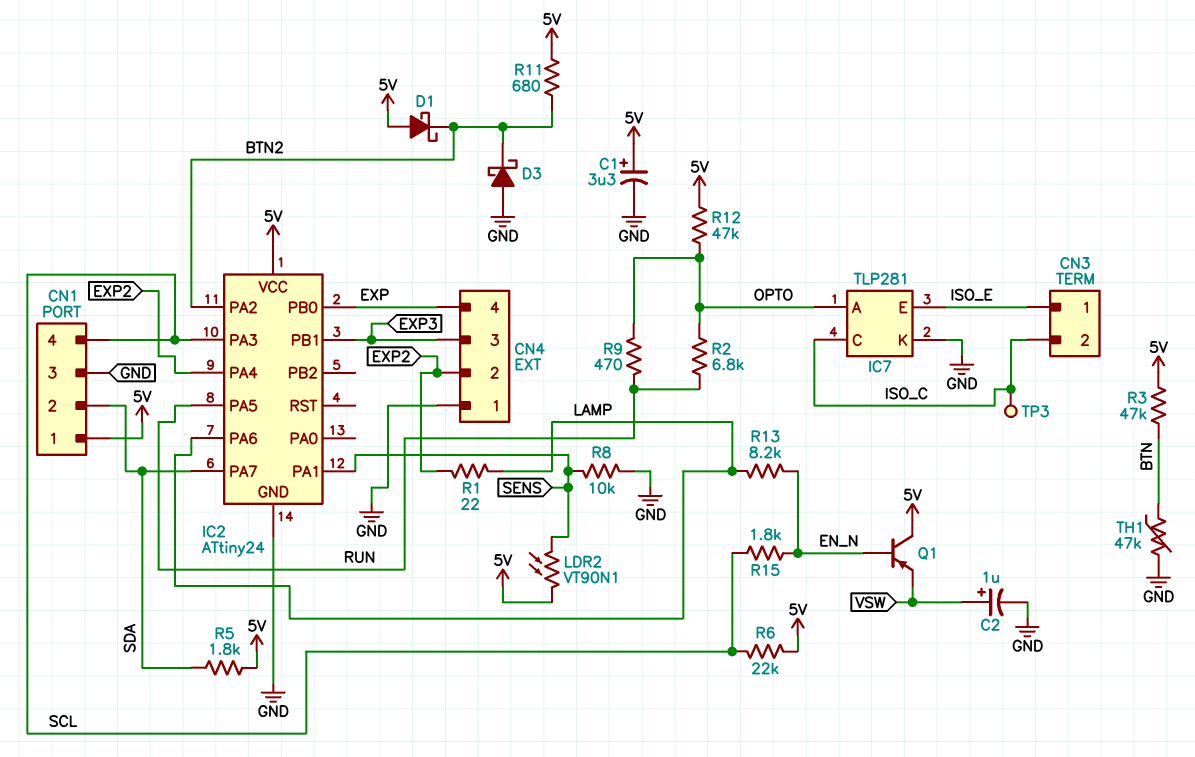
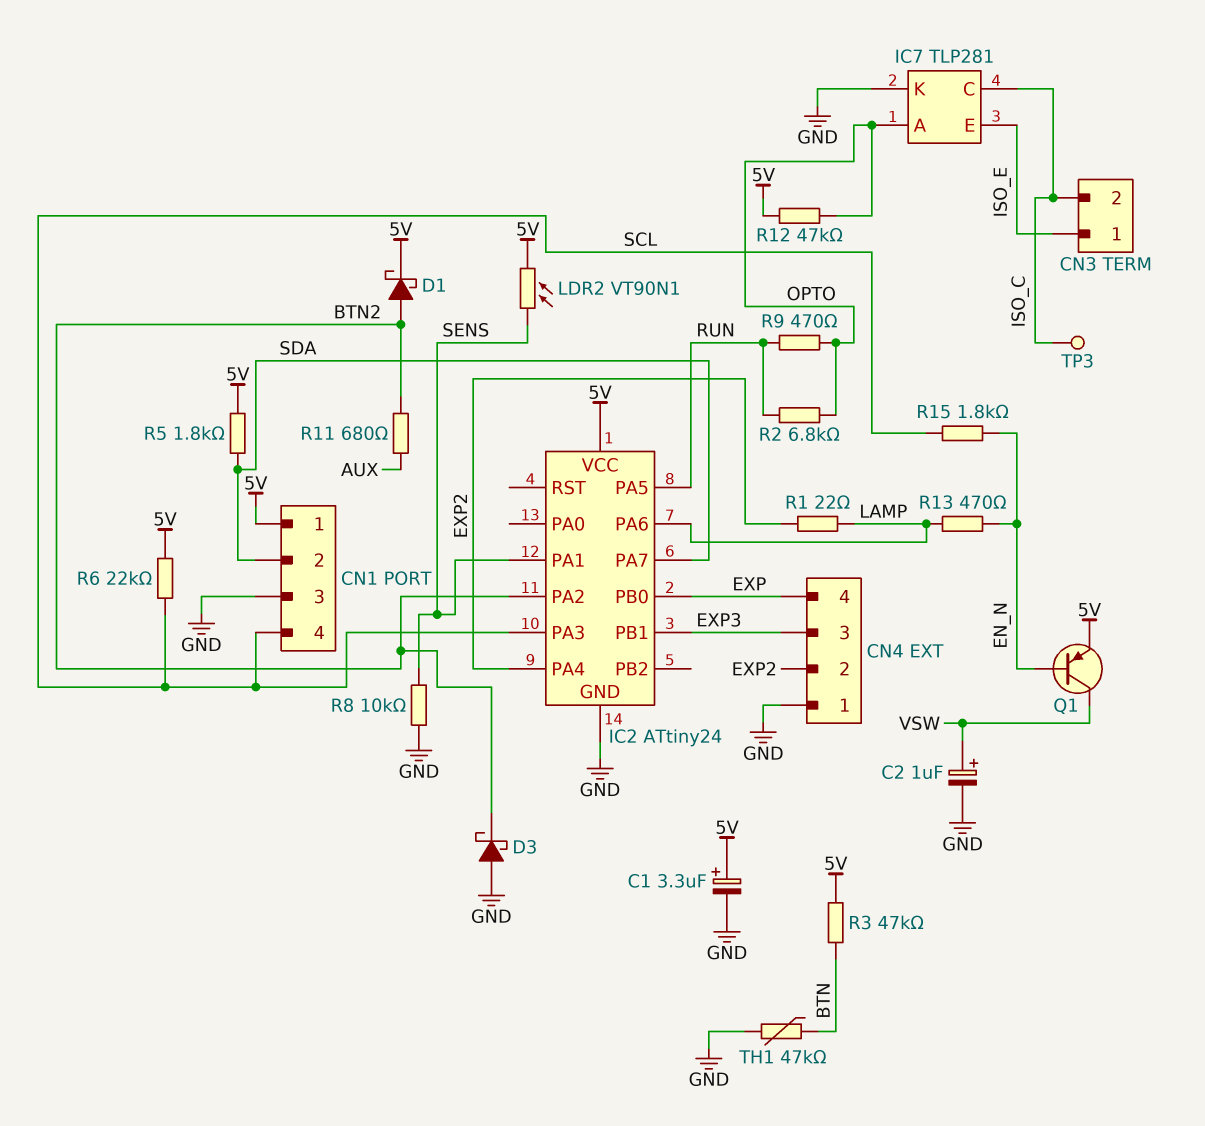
D1: schottky (A 5V, K BTN2) -> schottky (A BTN2, K 5V)
Q1: PNP (B EN_N, C 5V, E VSW) -> PNP (B EN_N, C VSW, E 5V)
R11: 680 (5V, BTN2) -> 680 (AUX, BTN2)
R13: 8.2k (EN_N, LAMP) -> 470 (EN_N, LAMP)

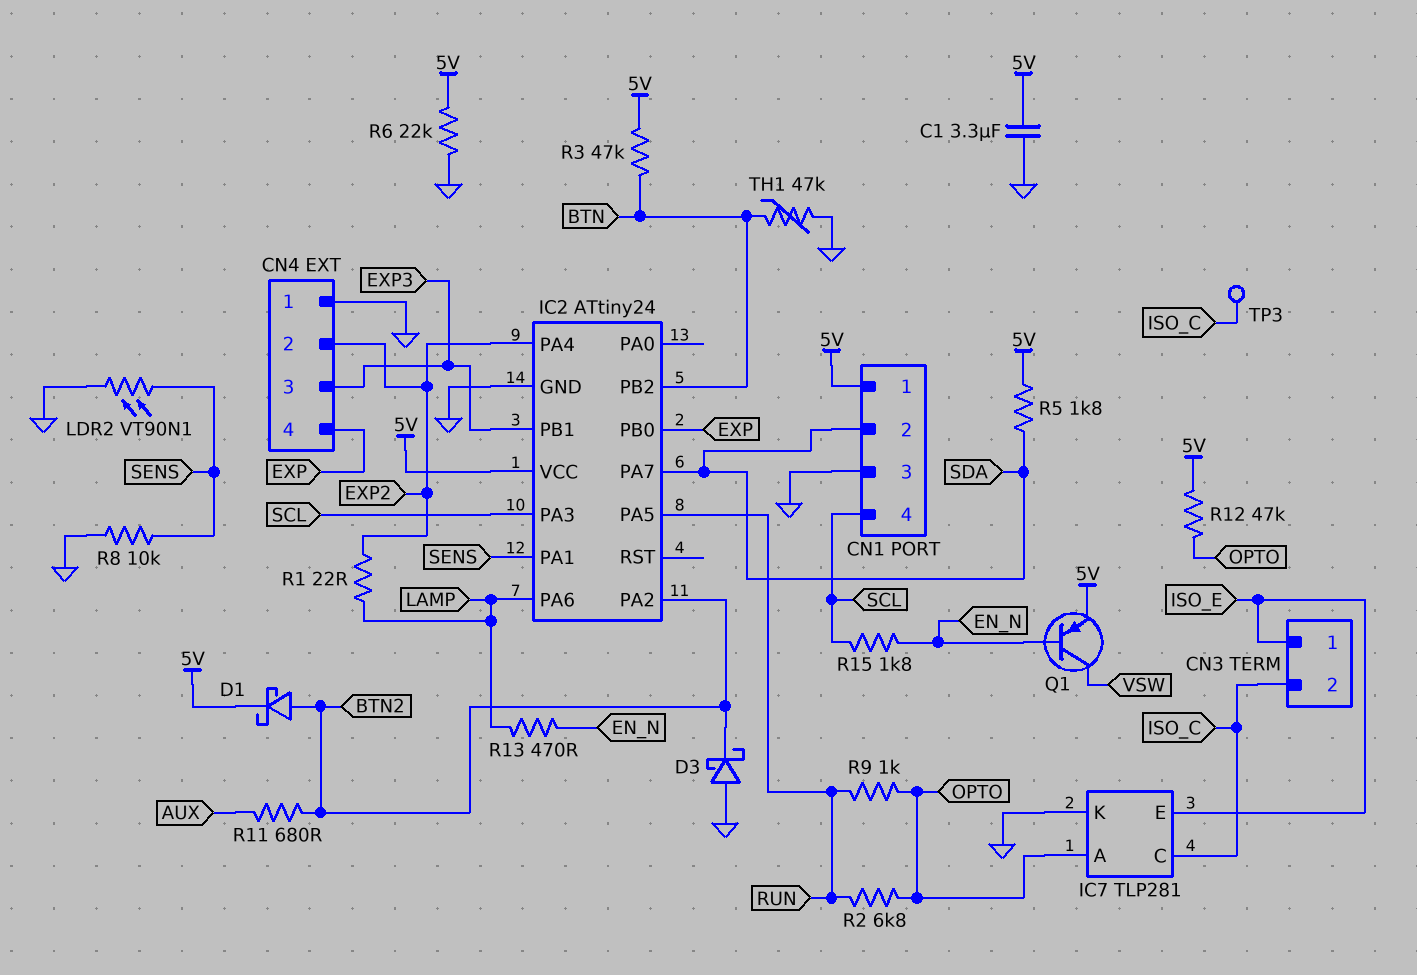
C1: 3.3uF (plus 5V, minus GND) -> 3.3uF (5V, GND)
C2: 1uF (plus VSW, minus GND) -> none
IC2 pin PB2: none -> BTN
LDR2: VT90N1 (5V, SENS) -> VT90N1 (GND, SENS)
R6: 22k (5V, SCL) -> 22k (5V, GND)
R9: 470 (OPTO, RUN) -> 1k (OPTO, RUN)

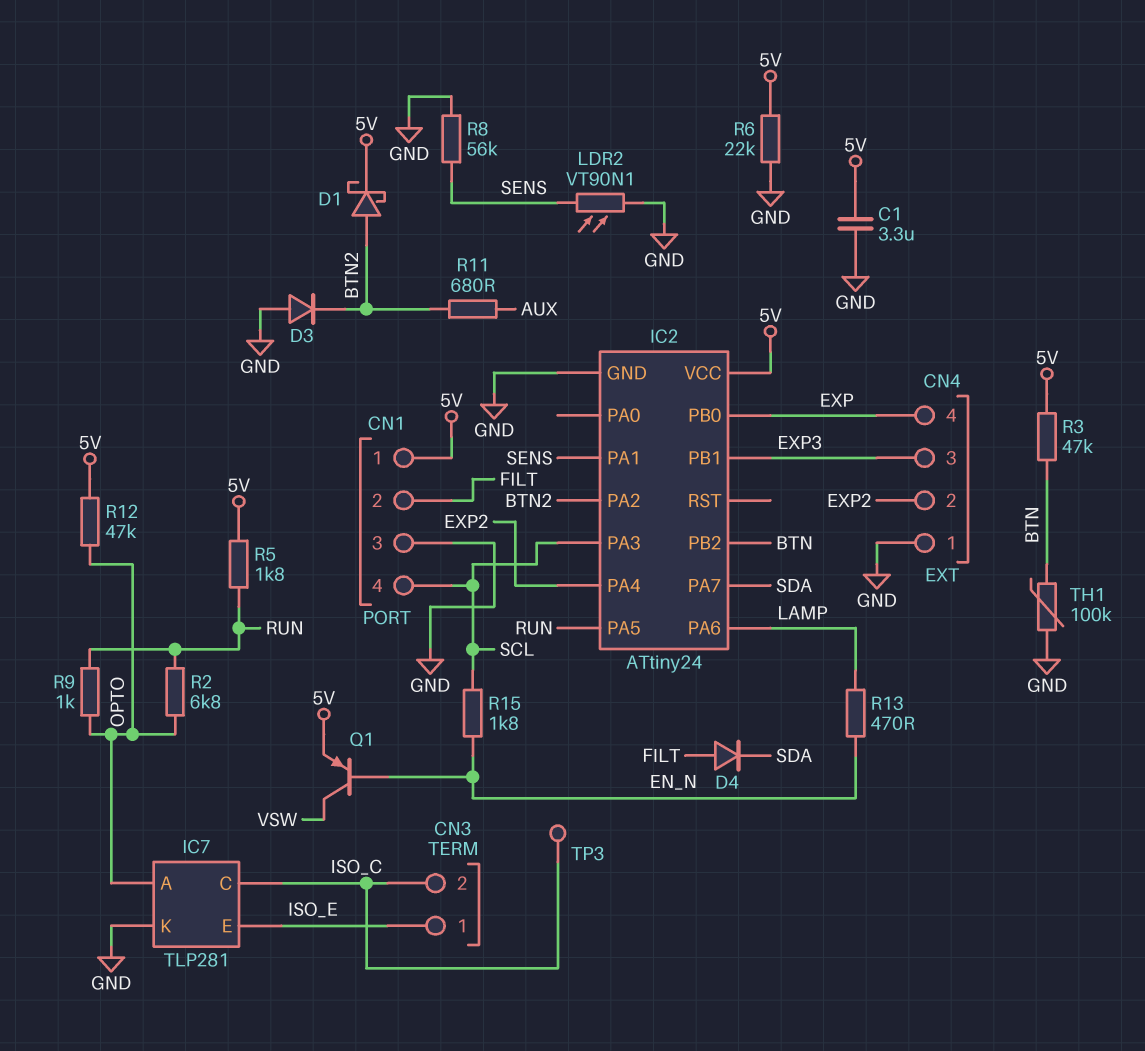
CN1 pin 2: SDA -> FILT
D3: schottky (A GND, K BTN2) -> diode (A GND, K BTN2)
D4: none -> diode (A FILT, K SDA)
R1: 22 (EXP2, LAMP) -> none
R5: 1.8k (5V, SDA) -> 1.8k (5V, RUN)
R8: 10k (GND, SENS) -> 56k (GND, SENS)
TH1: 47k (BTN, GND) -> 100k (BTN, GND)

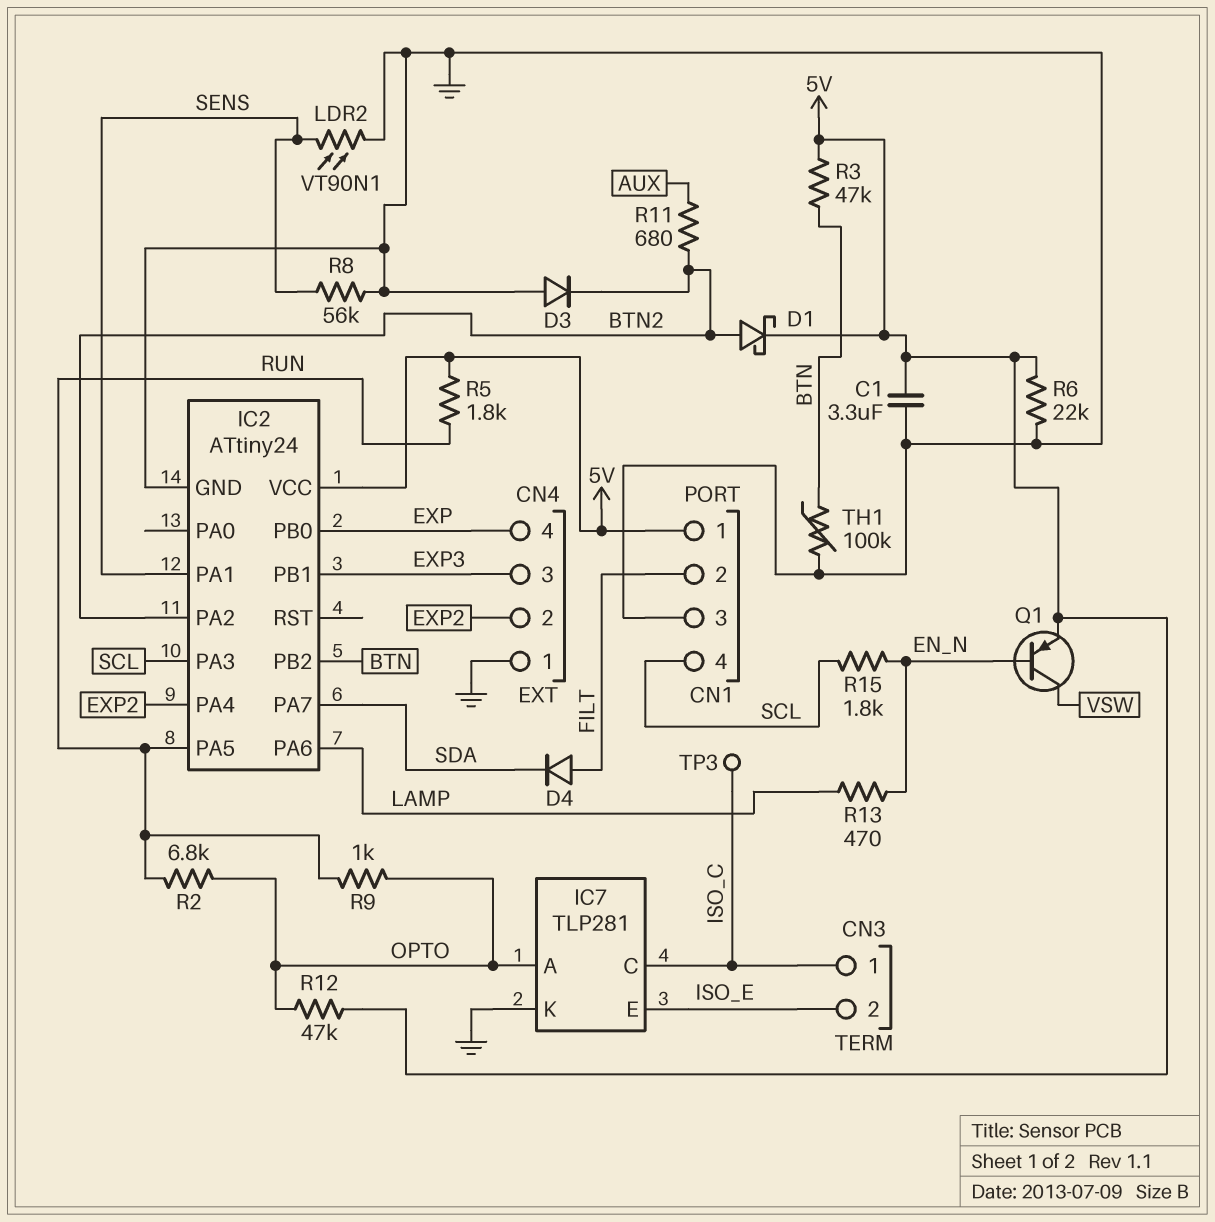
CN3 pin 1: ISO_E -> ISO_C
CN3 pin 2: ISO_C -> ISO_E

